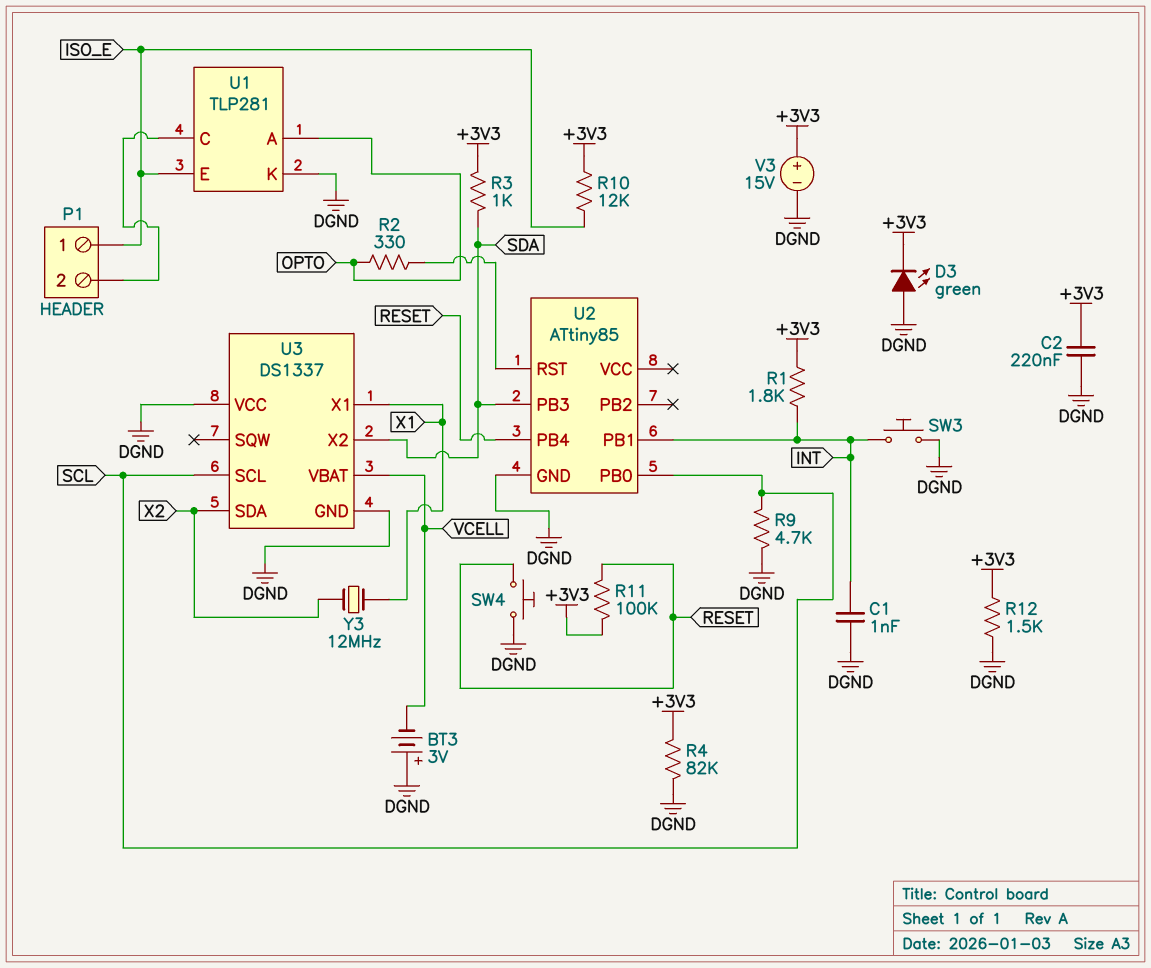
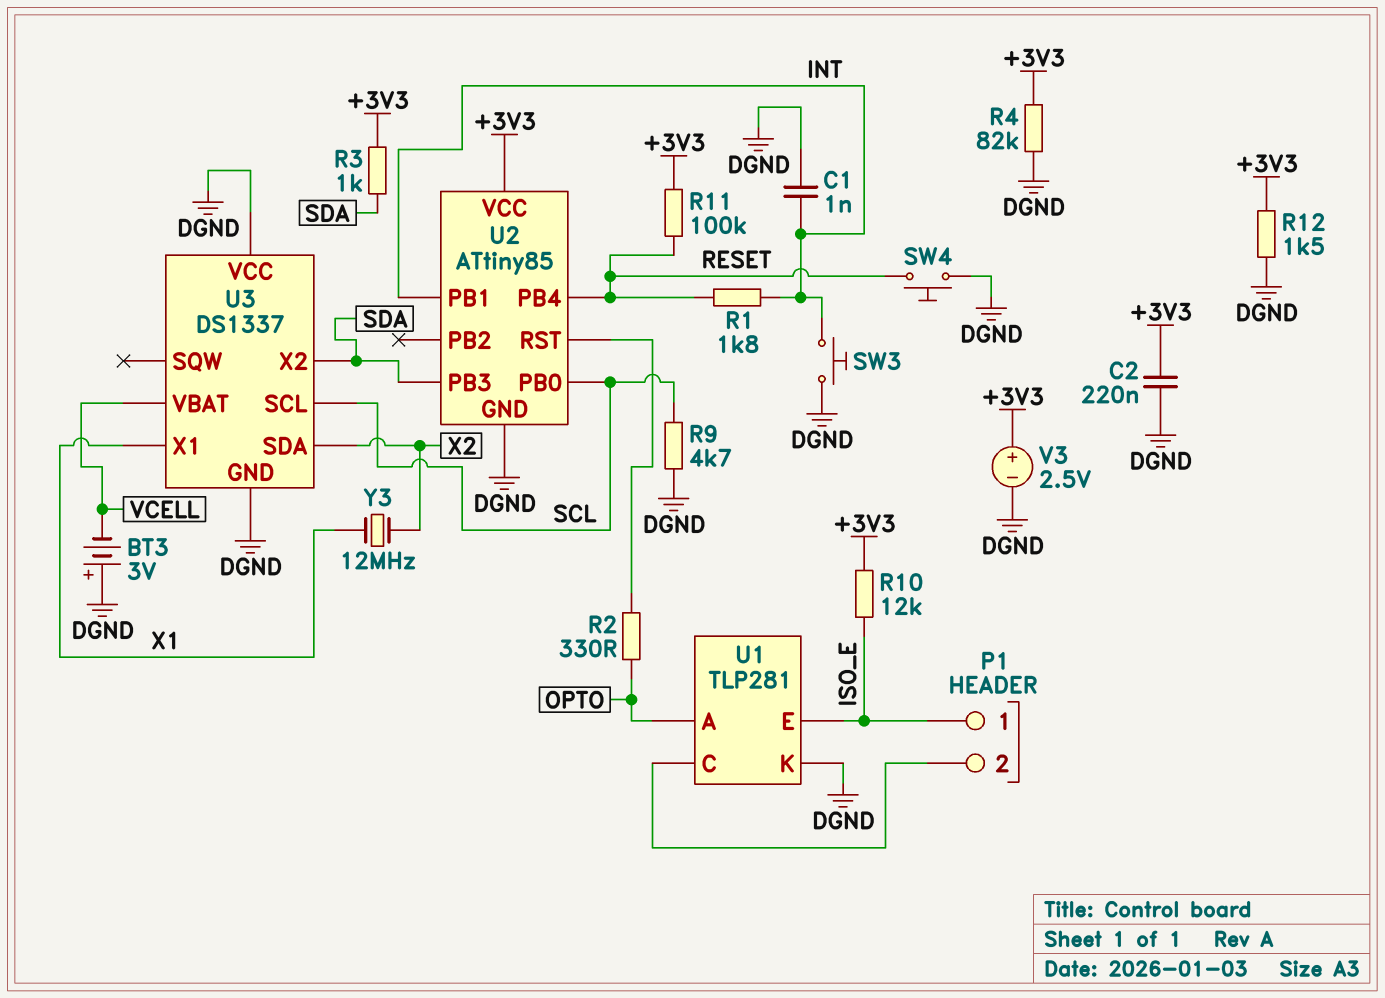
D3: LED green (A DGND, K +3V3) -> none
R1: 1.8k (+3V3, INT) -> 1.8k (INT, RESET)
U2 pin VCC: none -> +3V3
V3: 15V (plus +3V3, minus DGND) -> 2.5V (plus +3V3, minus DGND)

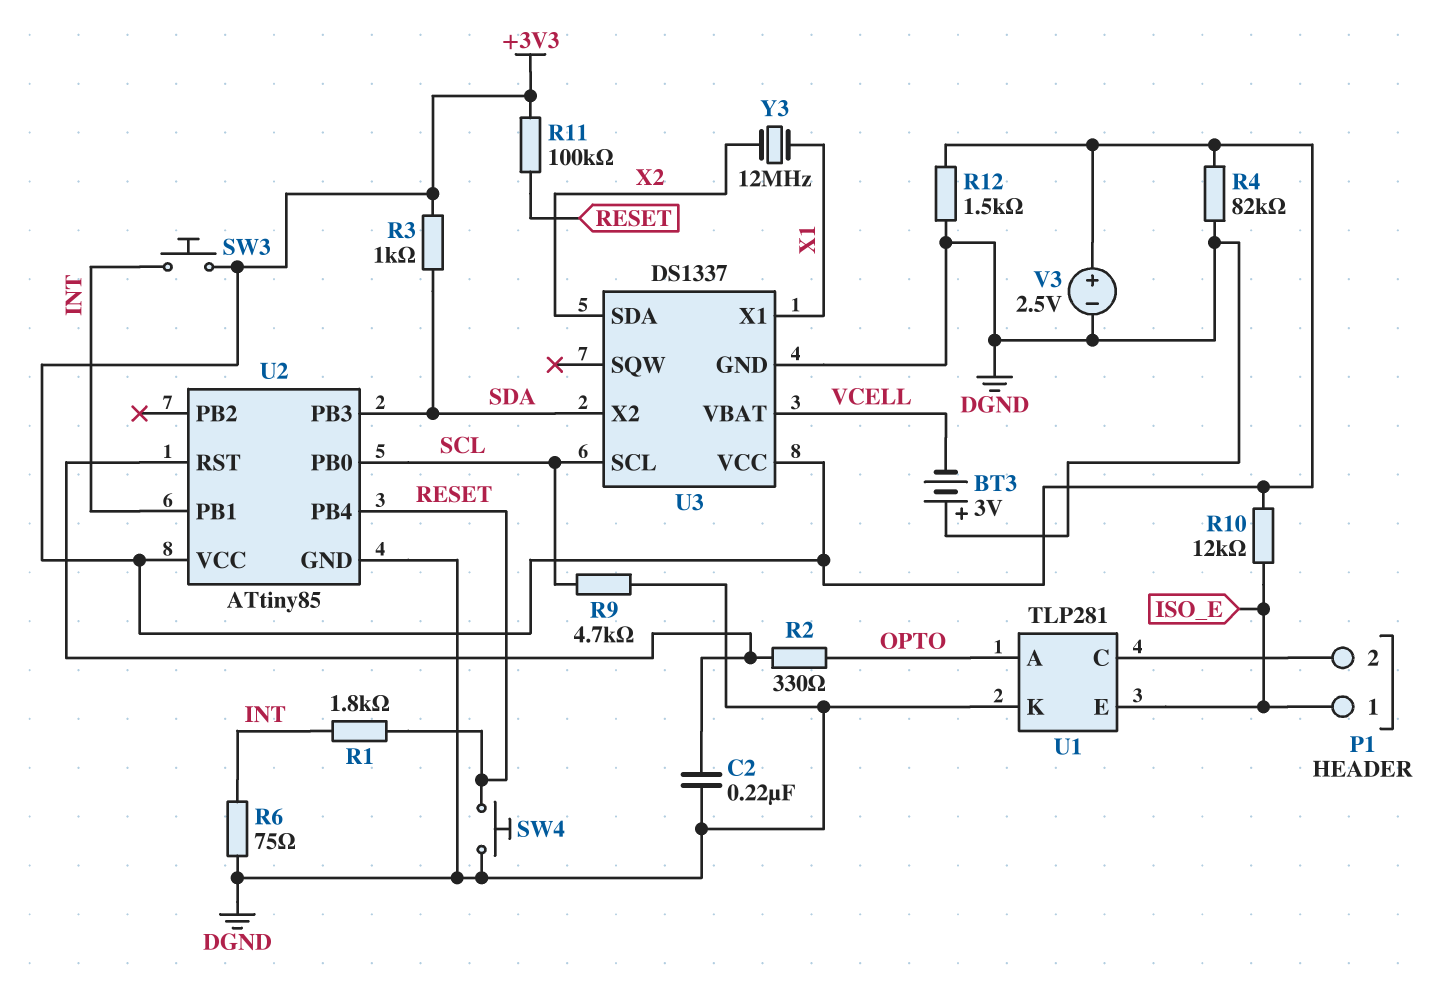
C1: 1nF (DGND, INT) -> none
C2: 220nF (+3V3, DGND) -> 220nF (DGND, U2/RST)
R6: none -> 75 (DGND, INT)
SW3: button (DGND, INT) -> button (+3V3, INT)
U3 pin VCC: DGND -> +3V3

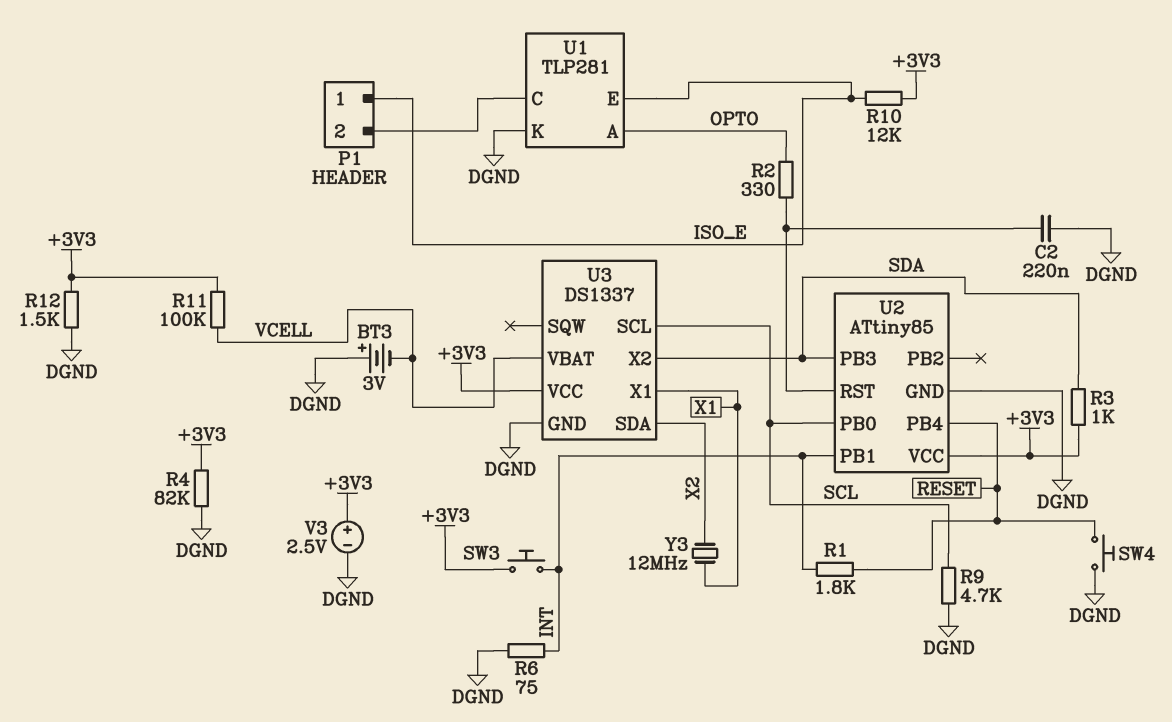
R11: 100k (+3V3, RESET) -> 100k (+3V3, VCELL)

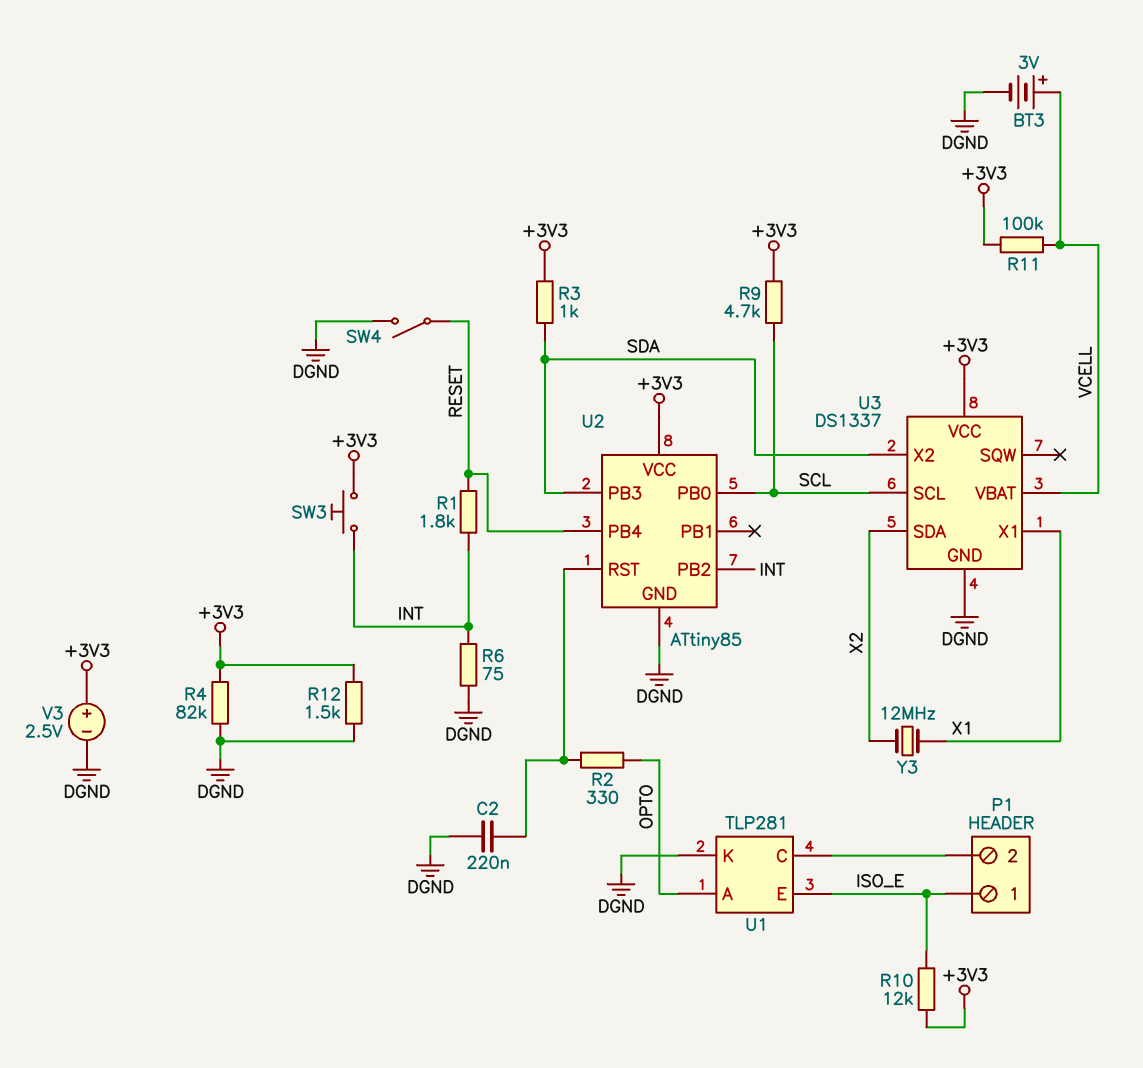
BT3: 3V (plus DGND, minus VCELL) -> 3V (plus VCELL, minus DGND)
R9: 4.7k (DGND, SCL) -> 4.7k (+3V3, SCL)
SW4: button (DGND, RESET) -> switch (DGND, RESET)
U2 pin PB1: INT -> none
U2 pin PB2: none -> INT

